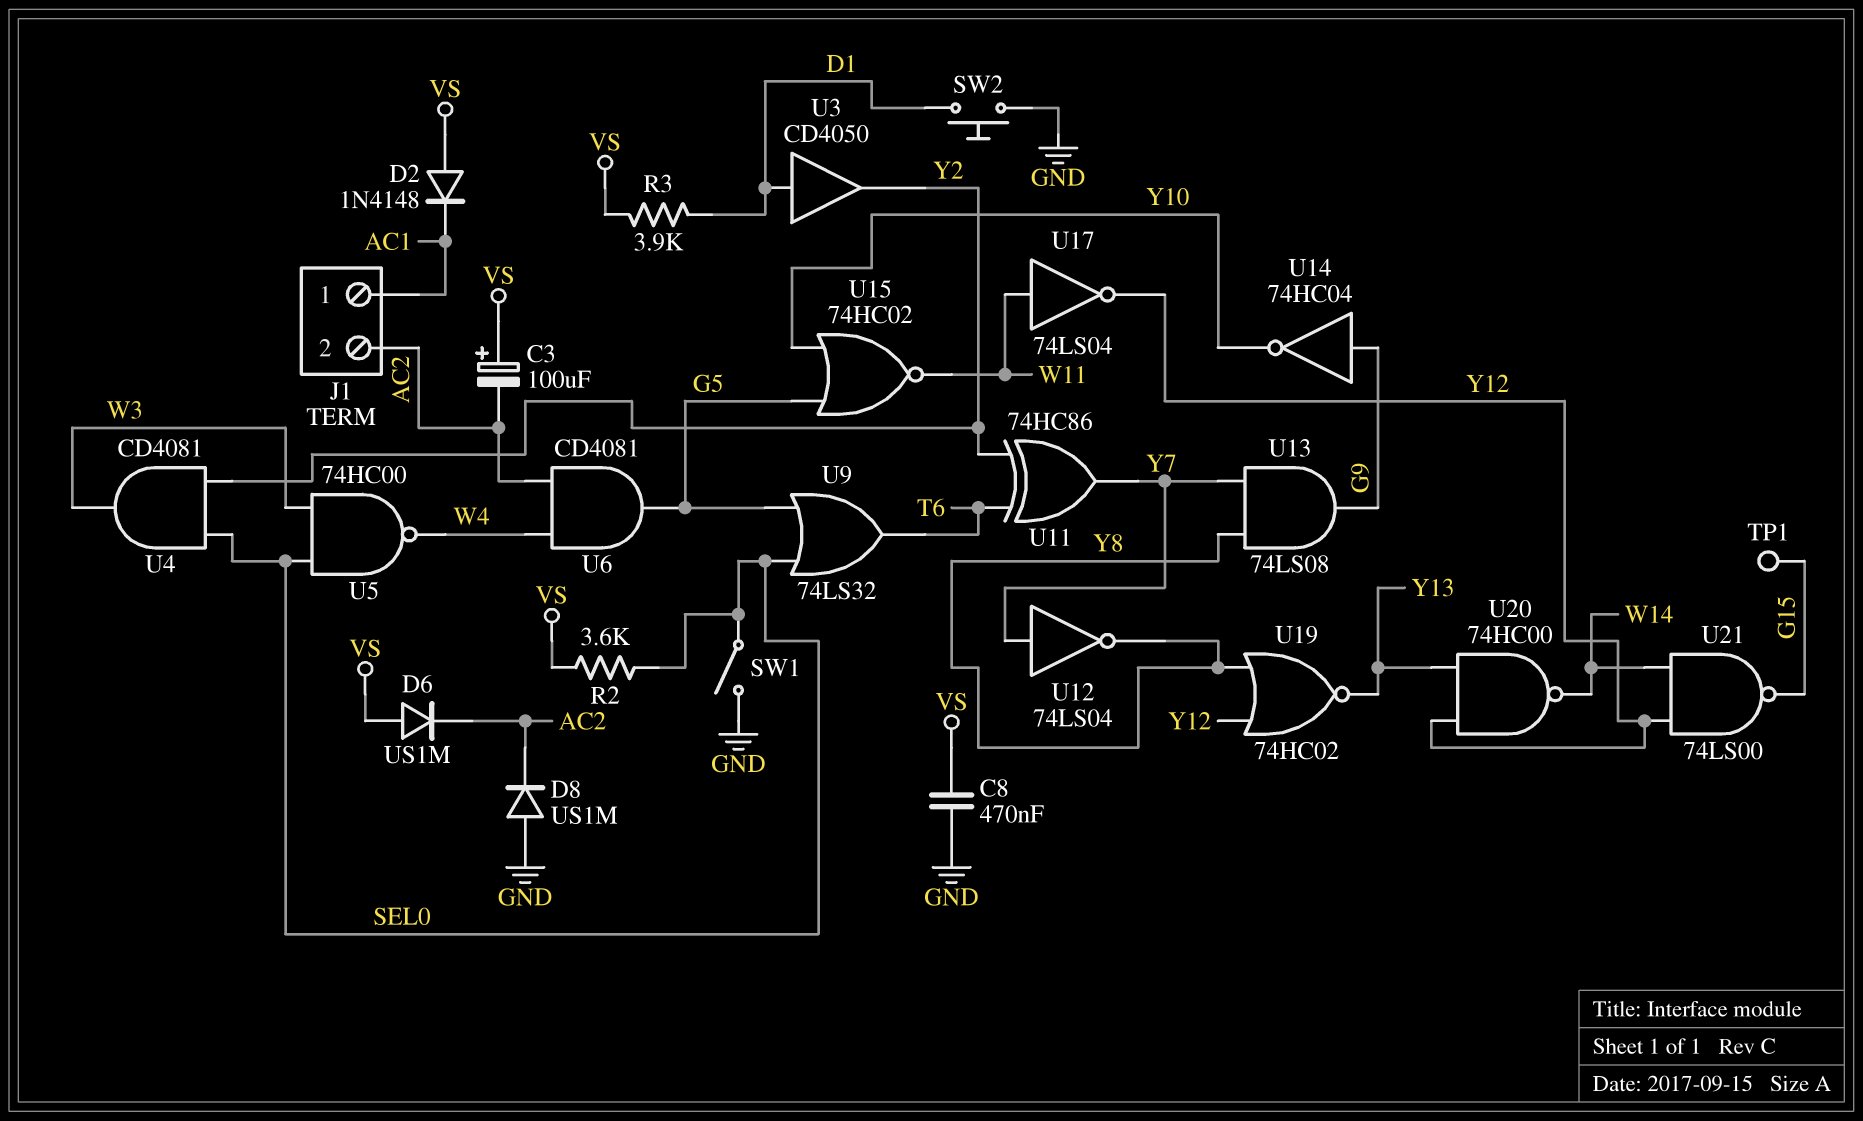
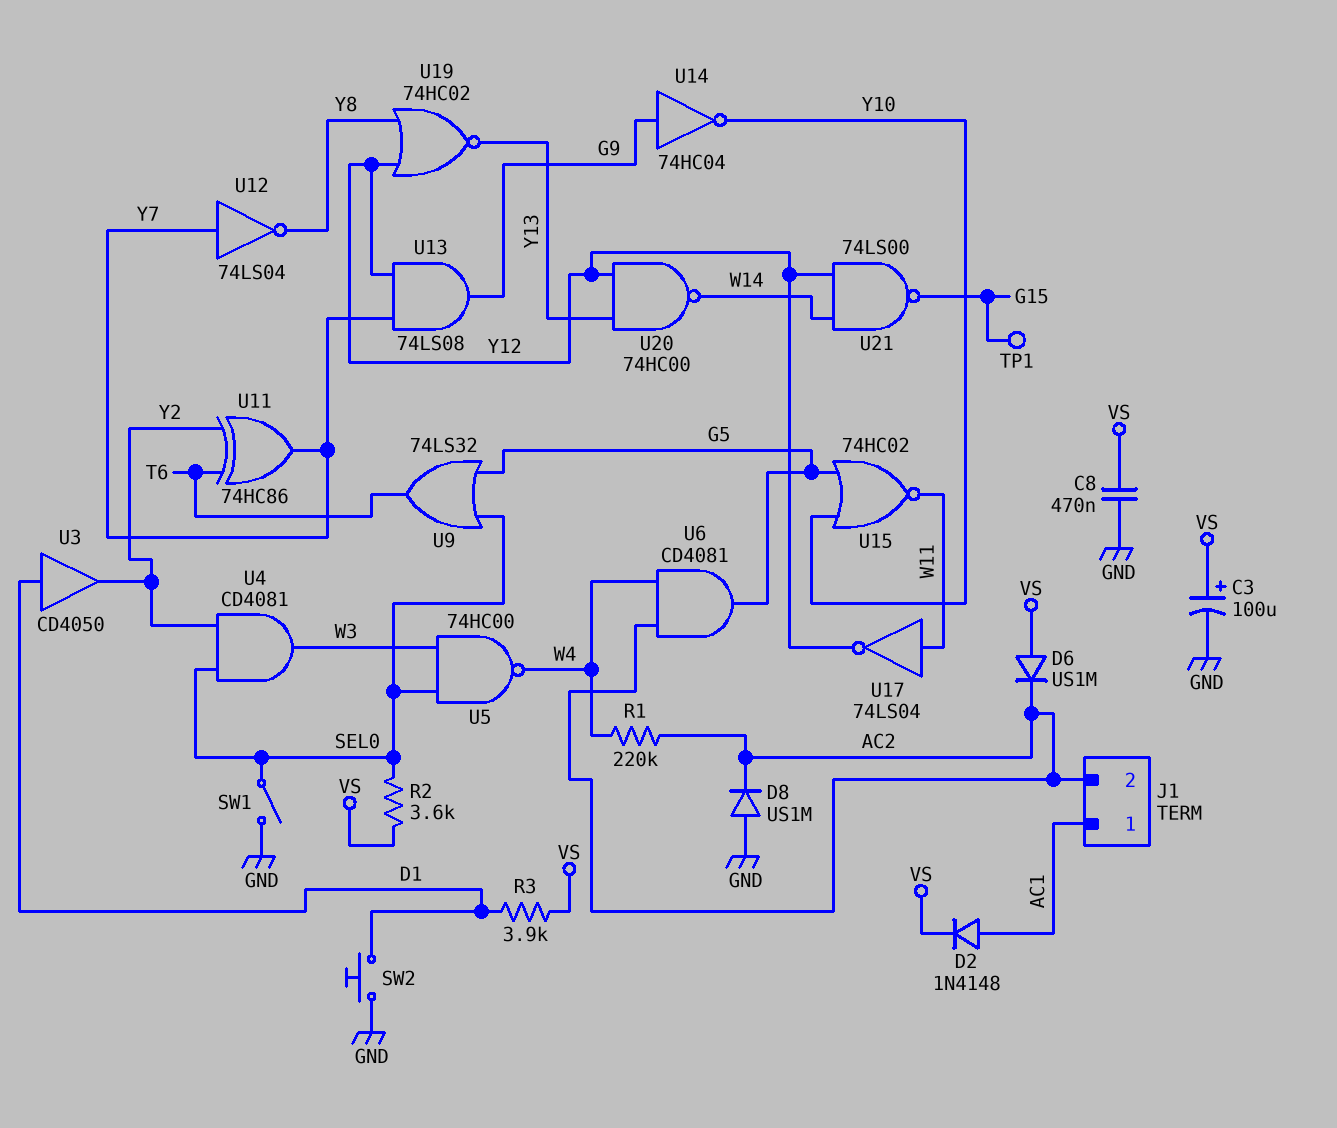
C3: 100uF (plus VS, minus AC2) -> 100uF (plus VS, minus GND)
D2: diode 1N4148 (A VS, K AC1) -> diode 1N4148 (A AC1, K VS)
R1: none -> 220k (AC2, W4)
U13: AND 74LS08 (in Y7, in Y8, out G9) -> AND 74LS08 (in Y7, in Y12, out G9)

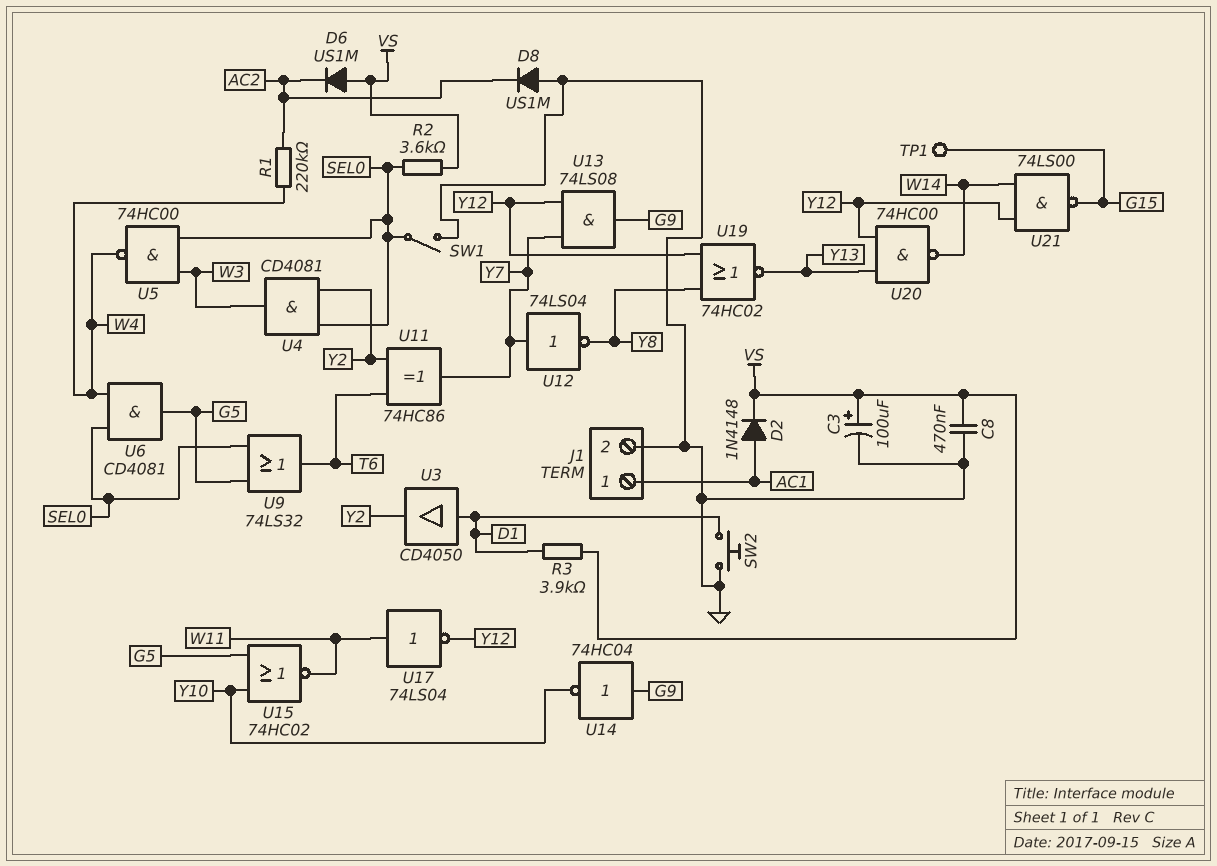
J1 pin 2: AC2 -> GND
U6: AND CD4081 (in AC2, in W4, out G5) -> AND CD4081 (in SEL0, in W4, out G5)

